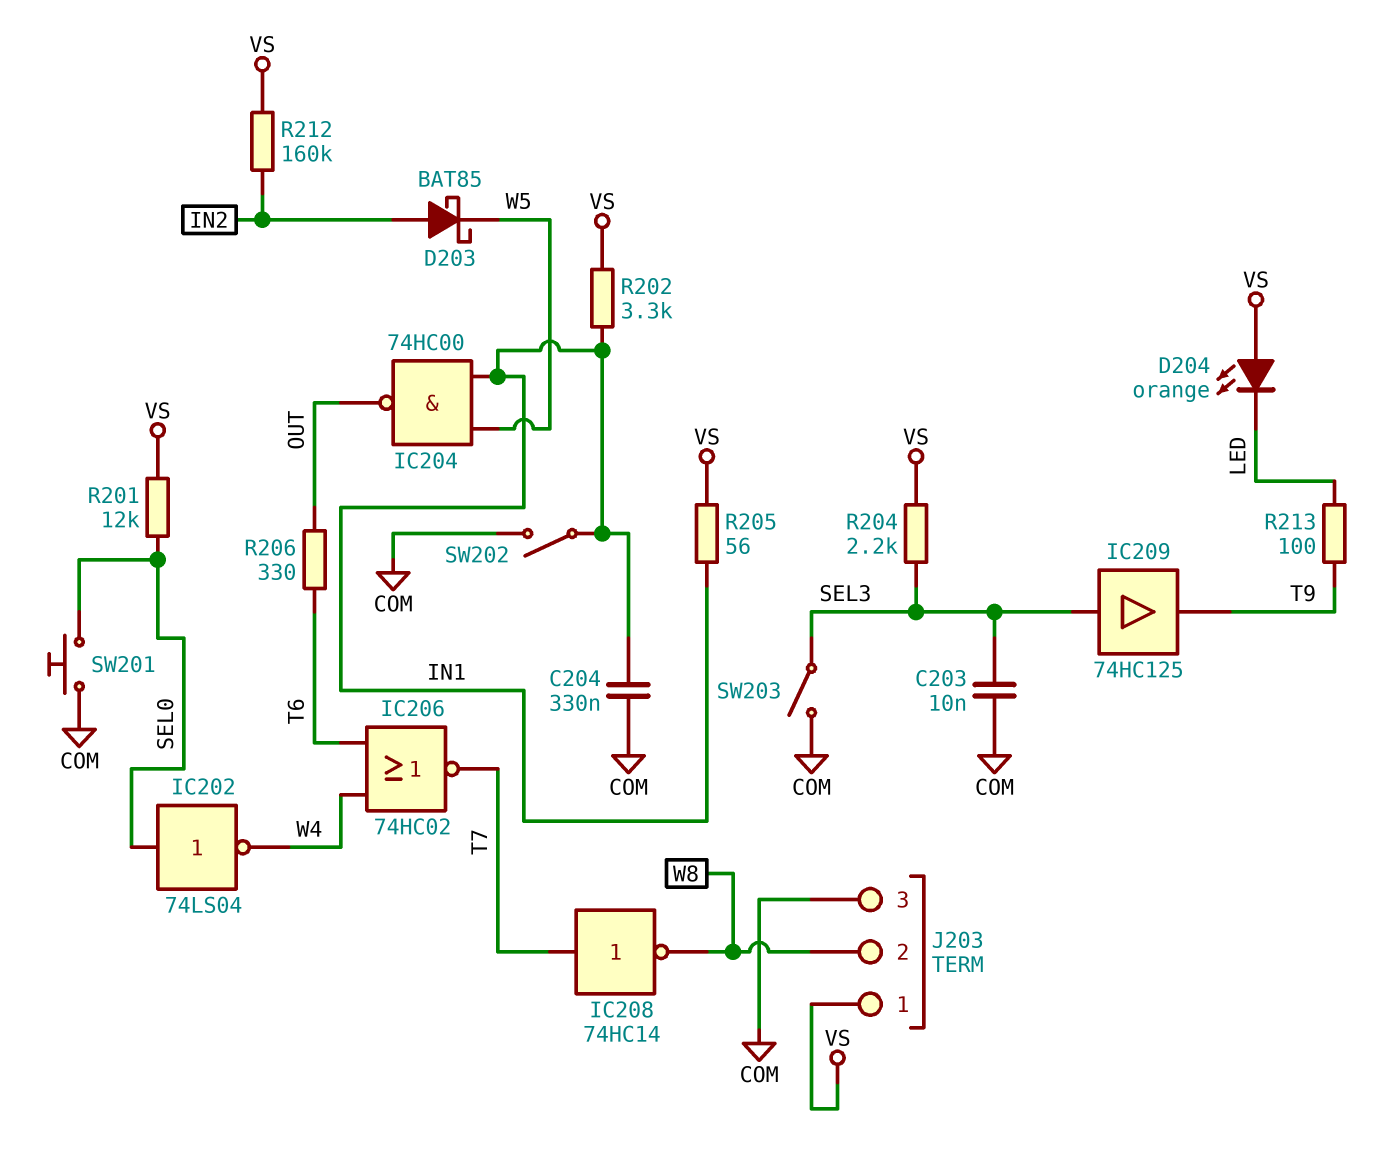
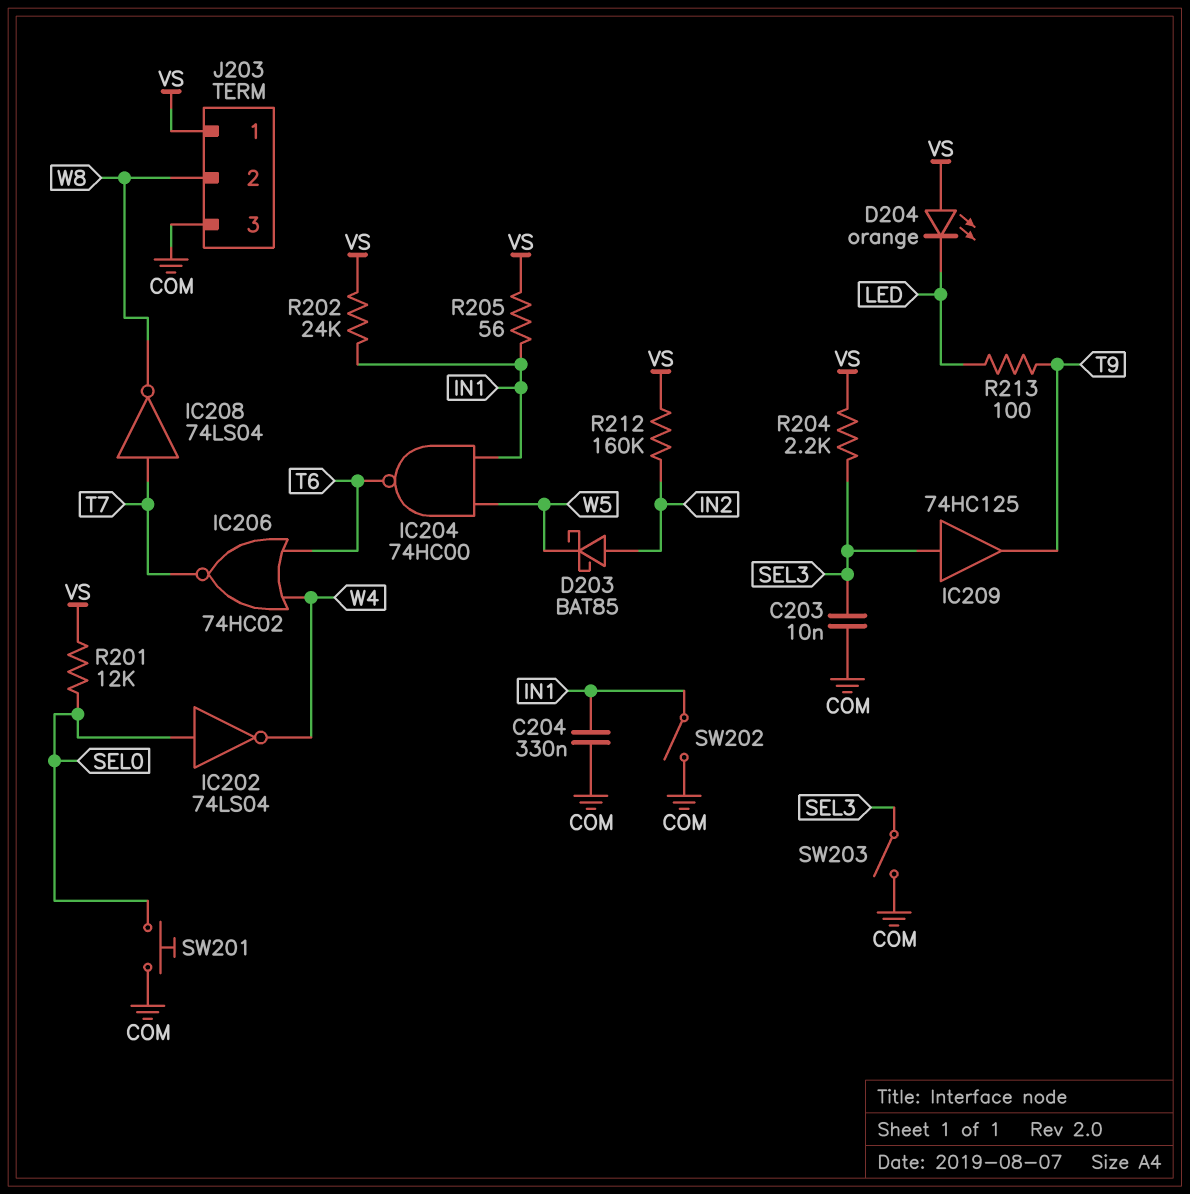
IC204: NAND 74HC00 (in IN1, in W5, out OUT) -> NAND 74HC00 (in IN1, in W5, out T6)
IC208: NOT 74HC14 (in T7, out W8) -> NOT 74LS04 (in T7, out W8)
R202: 3.3k (IN1, VS) -> 24k (IN1, VS)
R206: 330 (OUT, T6) -> none

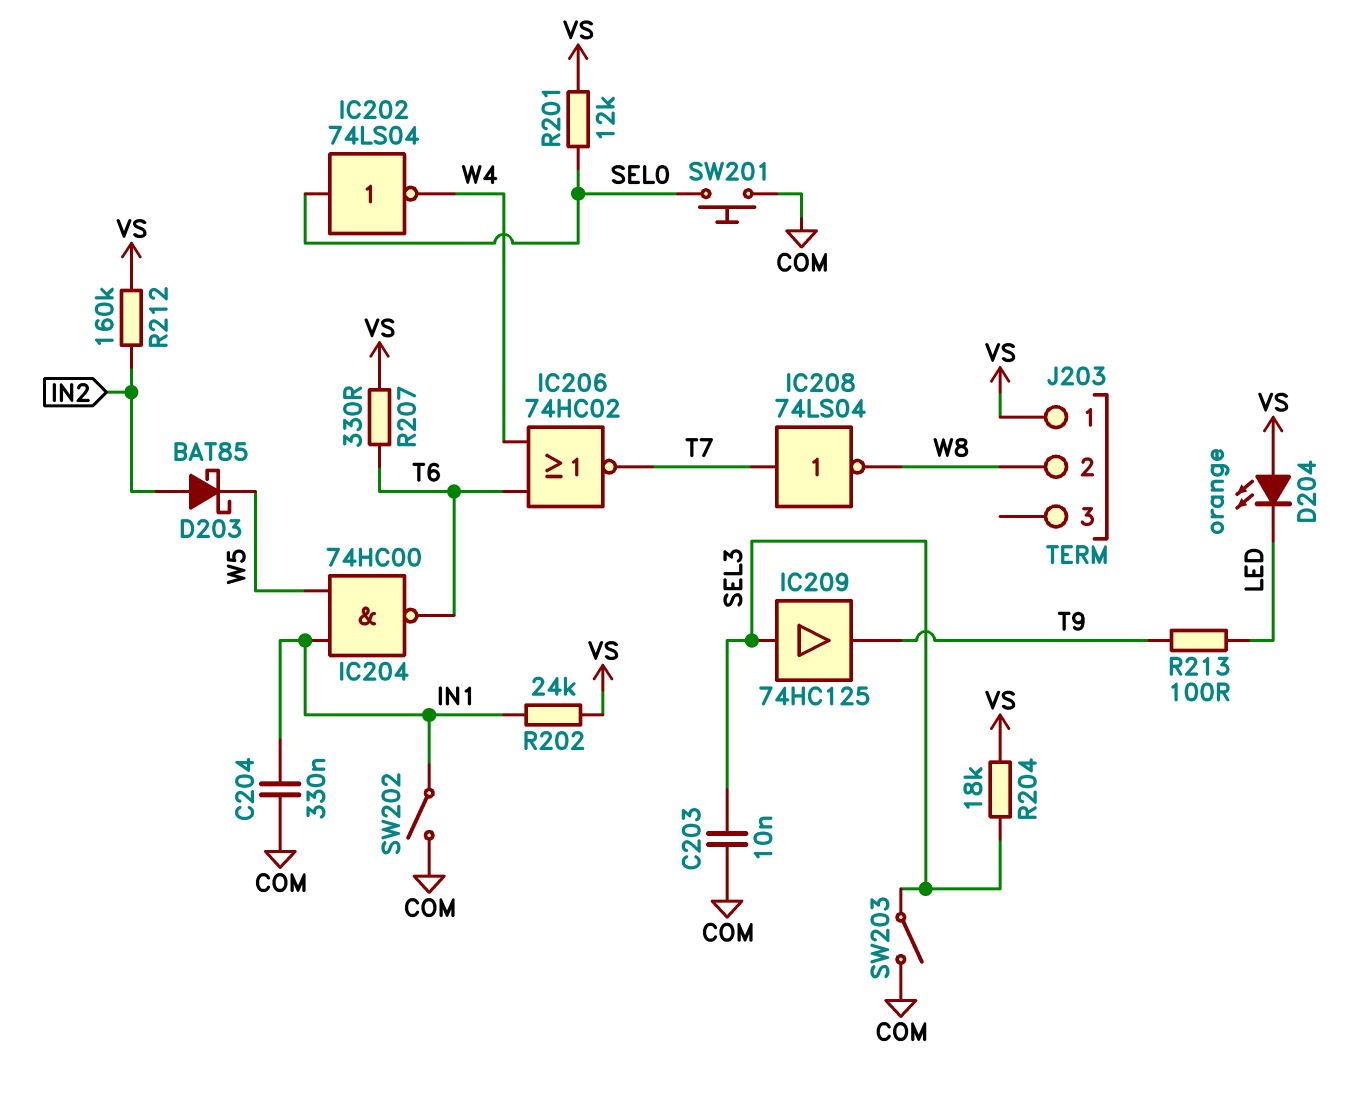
J203 pin 3: COM -> none
R204: 2.2k (SEL3, VS) -> 18k (SEL3, VS)
R205: 56 (IN1, VS) -> none
R207: none -> 330 (T6, VS)

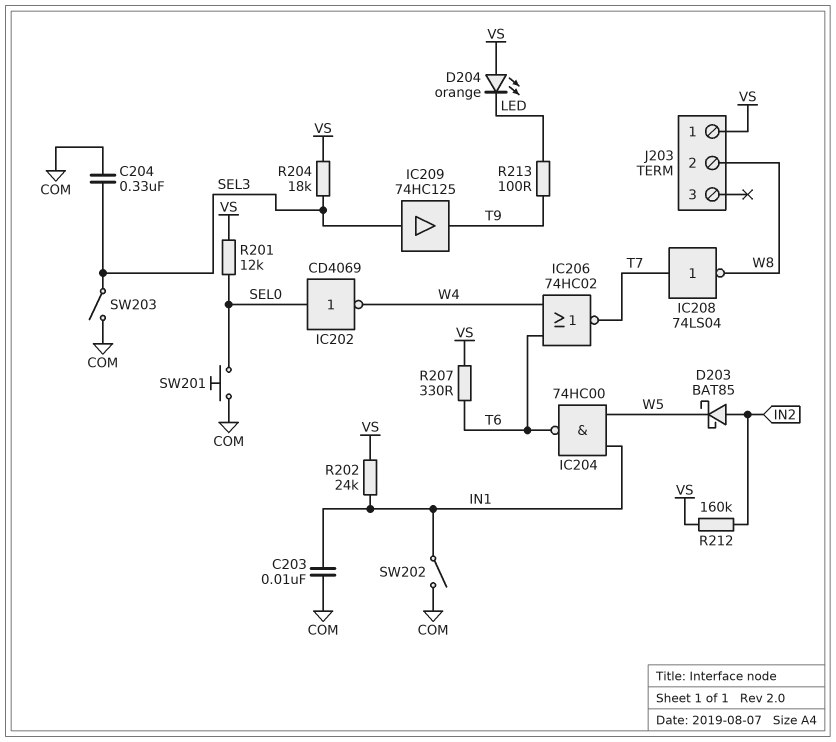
C203: 10nF (COM, SEL3) -> 10nF (COM, IN1)
C204: 330nF (COM, IN1) -> 330nF (COM, SEL3)
IC202: NOT 74LS04 (in SEL0, out W4) -> NOT CD4069 (in SEL0, out W4)

